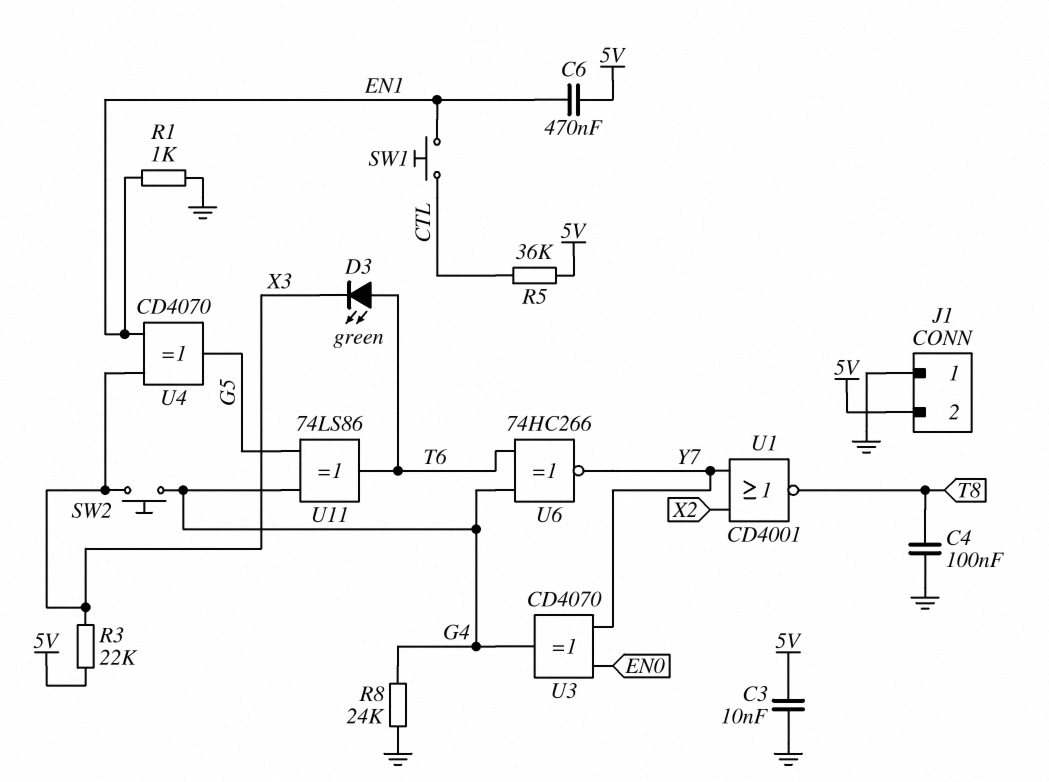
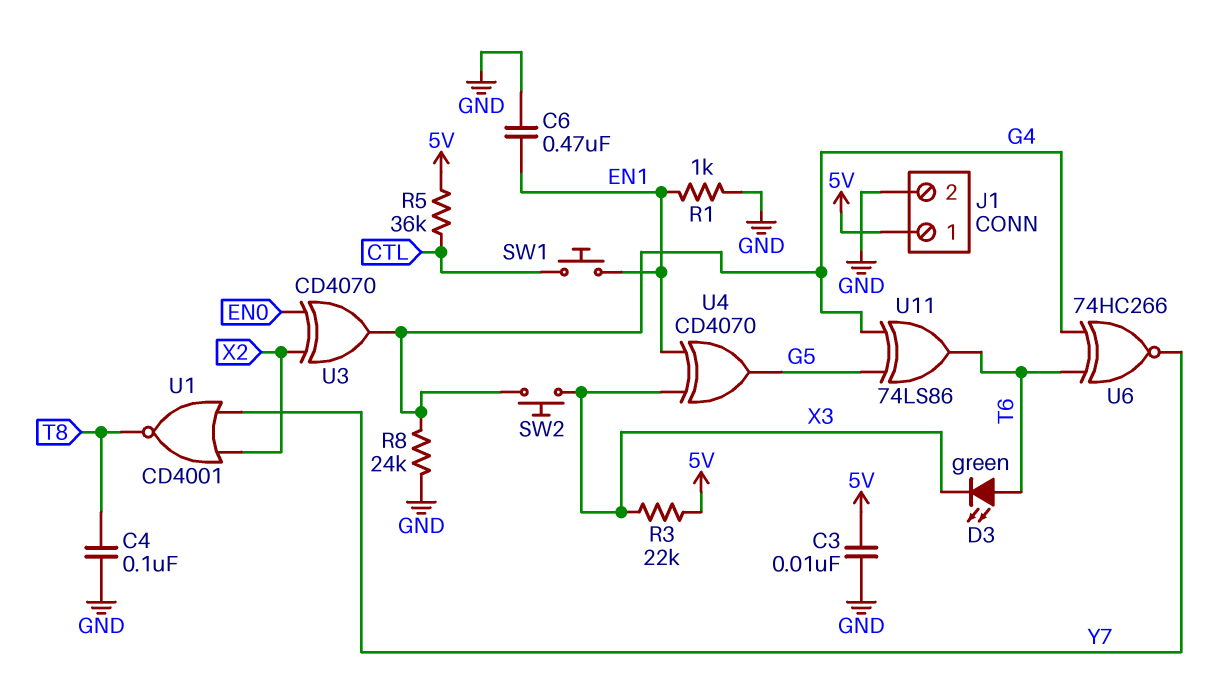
C6: 470nF (5V, EN1) -> 470nF (EN1, GND)
J1 pin 1: GND -> 5V
J1 pin 2: 5V -> GND
U3: XOR CD4070 (in EN0, in Y7, out G4) -> XOR CD4070 (in EN0, in X2, out G4)

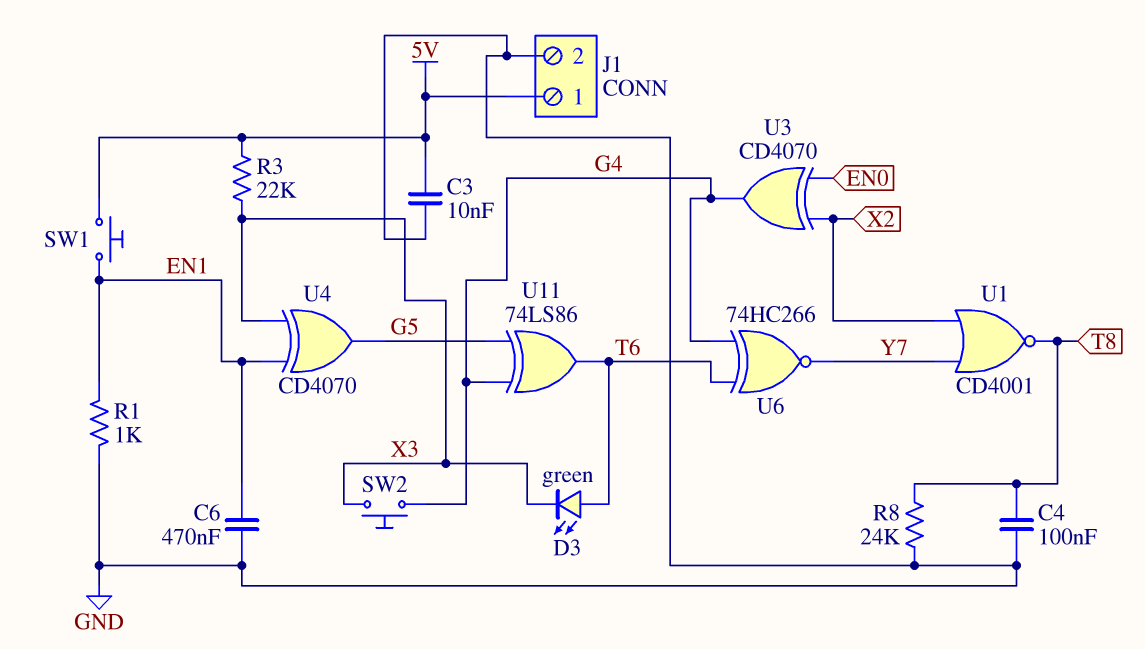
R5: 36k (5V, CTL) -> none
R8: 24k (G4, GND) -> 24k (GND, T8)
SW1: button (CTL, EN1) -> button (5V, EN1)

